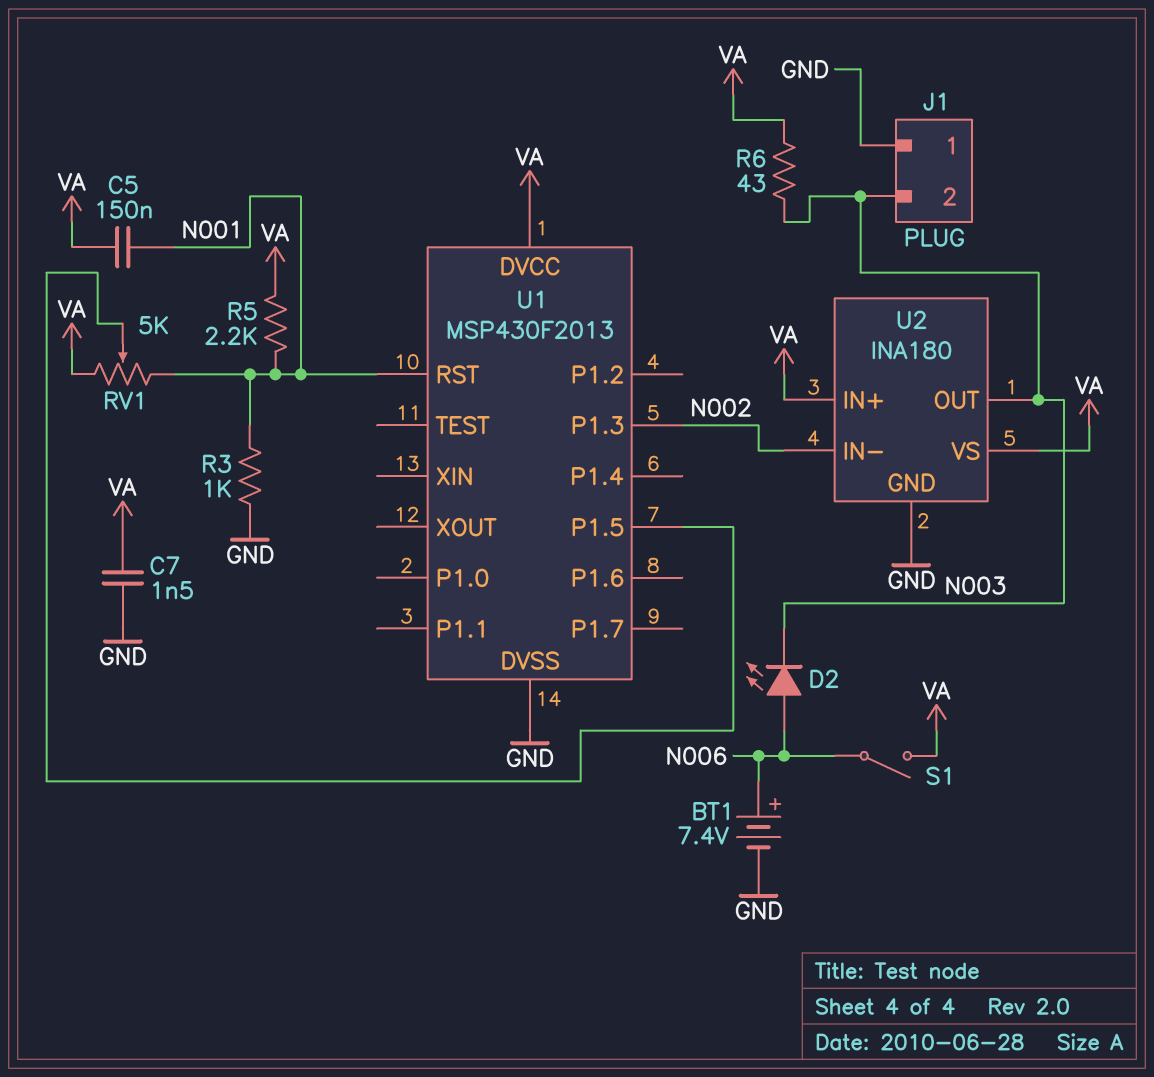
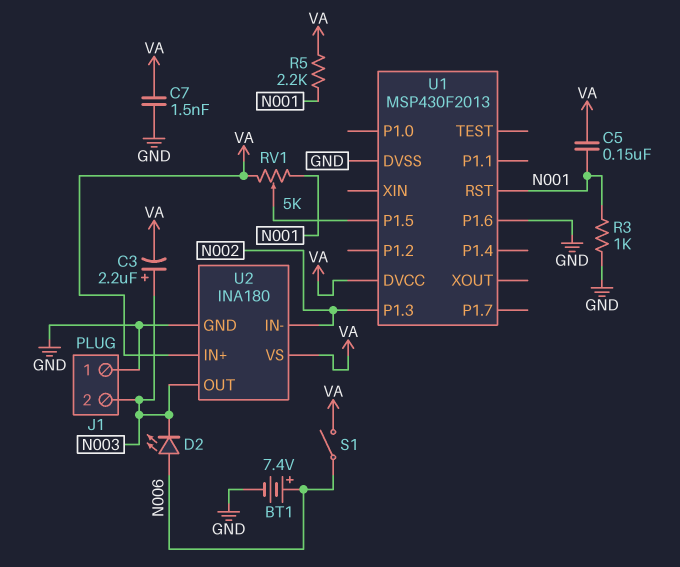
C3: none -> 2.2uF (plus N003, minus VA)
R6: 43 (N003, VA) -> none
U1 pin P1.6: none -> GND

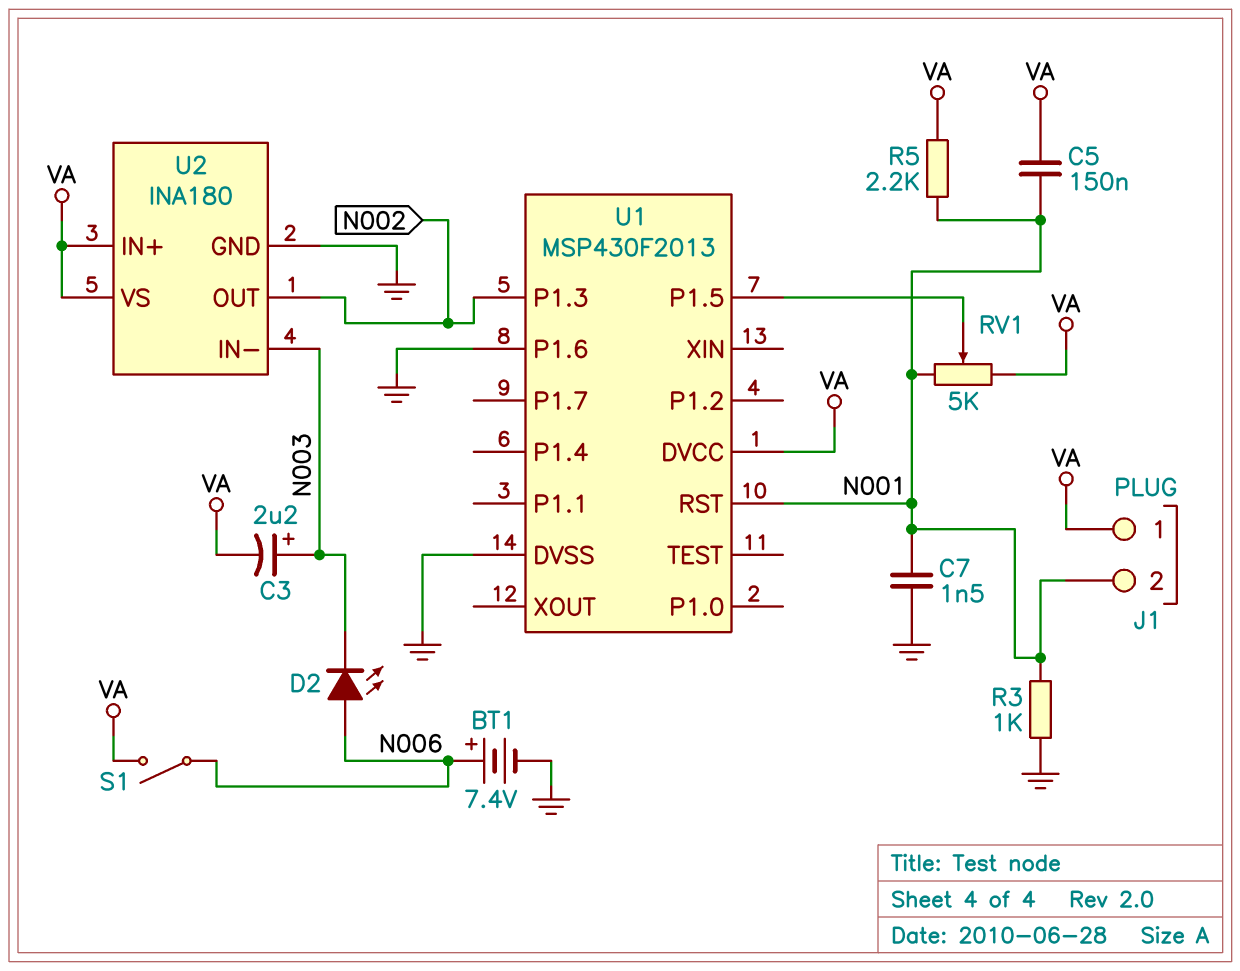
C7: 1.5nF (GND, VA) -> 1.5nF (GND, N001)
J1 pin 1: GND -> VA
J1 pin 2: N003 -> N001
U2 pin IN-: N002 -> N003
U2 pin OUT: N003 -> N002

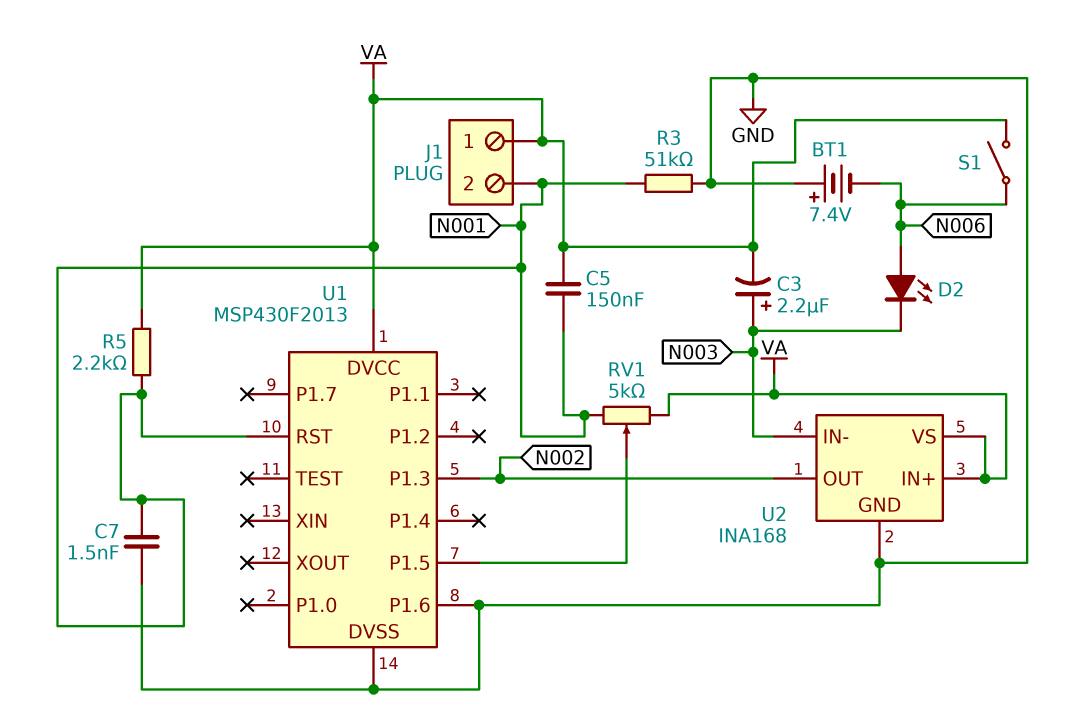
BT1: 7.4V (plus N006, minus GND) -> 7.4V (plus GND, minus N006)
R3: 1k (GND, N001) -> 51k (GND, N001)
U2: INA180 -> INA168

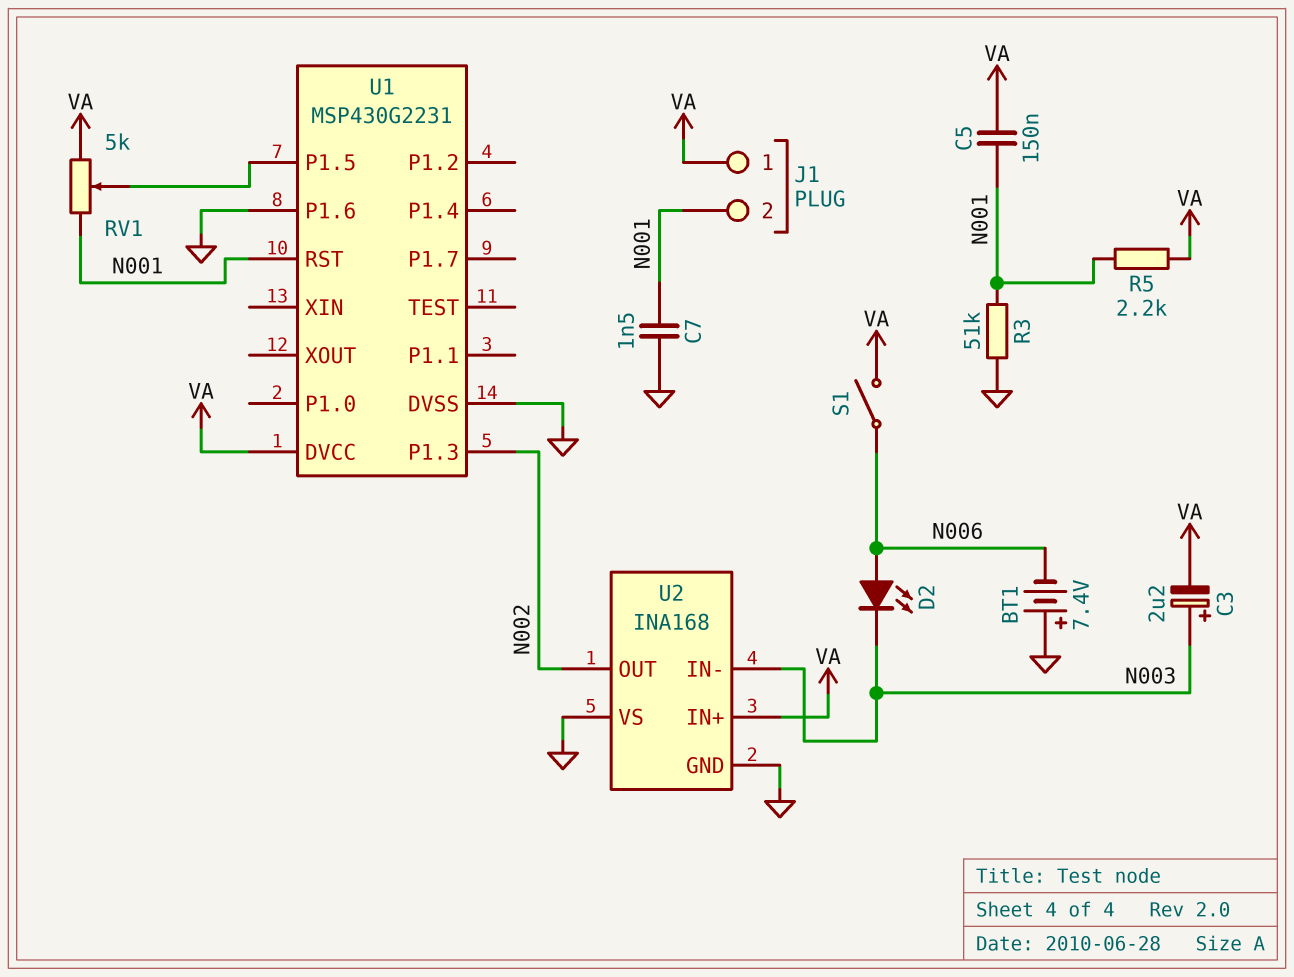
U1: MSP430F2013 -> MSP430G2231
U2 pin VS: VA -> GND

